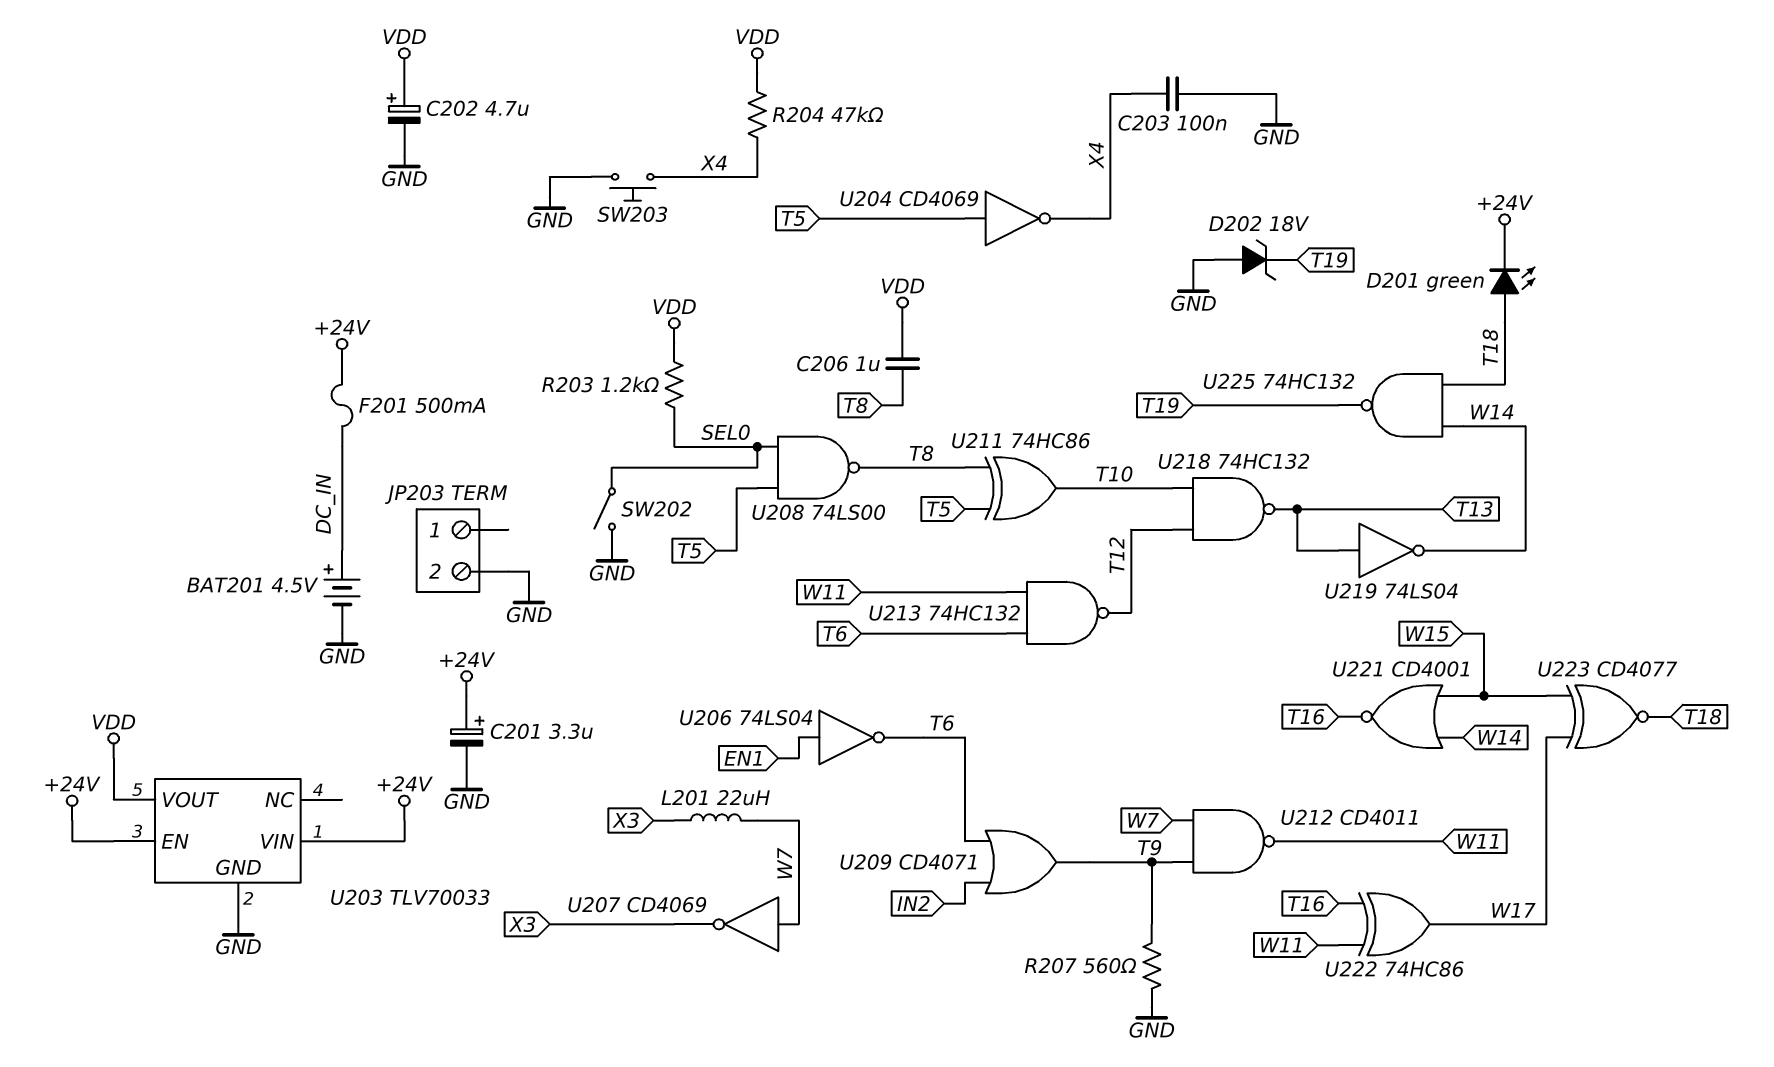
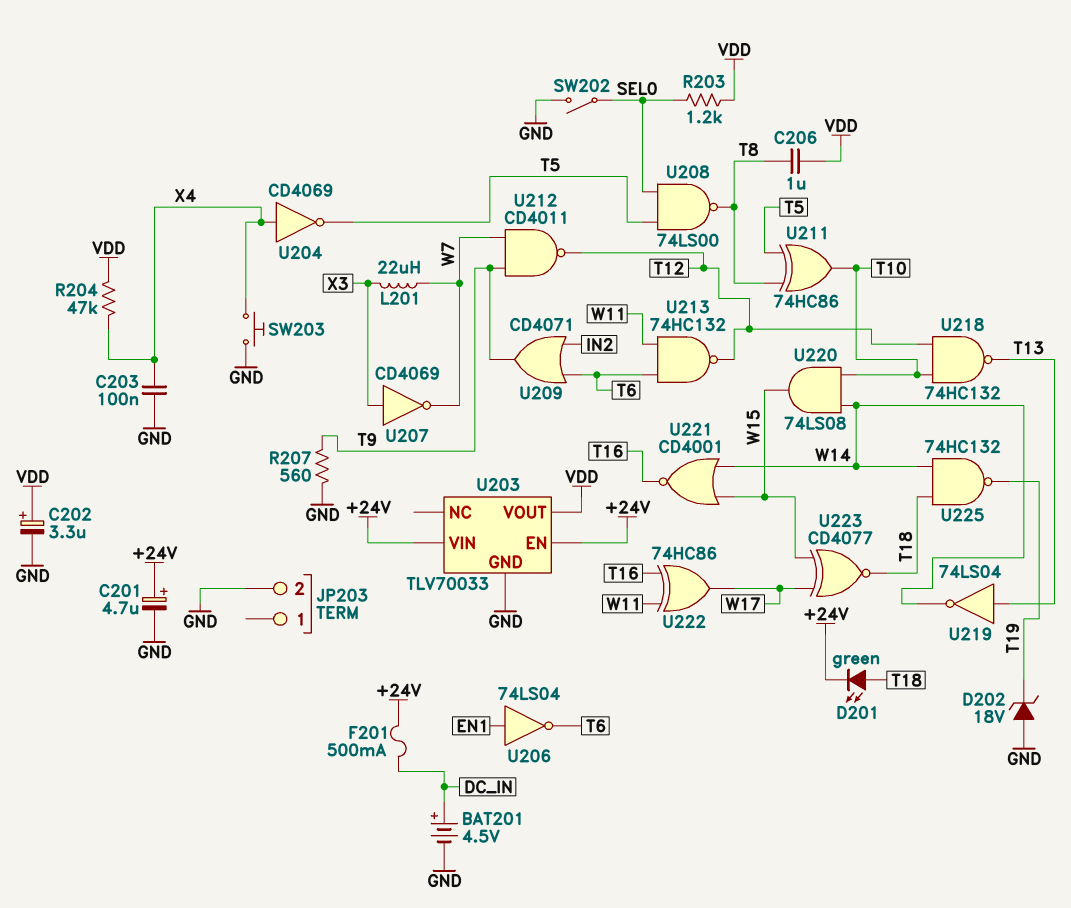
C201: 3.3uF (plus +24V, minus GND) -> 4.7uF (plus +24V, minus GND)
C202: 4.7uF (plus VDD, minus GND) -> 3.3uF (plus VDD, minus GND)
U204: NOT CD4069 (in T5, out X4) -> NOT CD4069 (in X4, out T5)
U207: NOT CD4069 (in W7, out X3) -> NOT CD4069 (in X3, out W7)
U212: NAND CD4011 (in T9, in W7, out W11) -> NAND CD4011 (in T9, in W7, out T12)
U220: none -> AND 74LS08 (in T10, in W14, out W15)

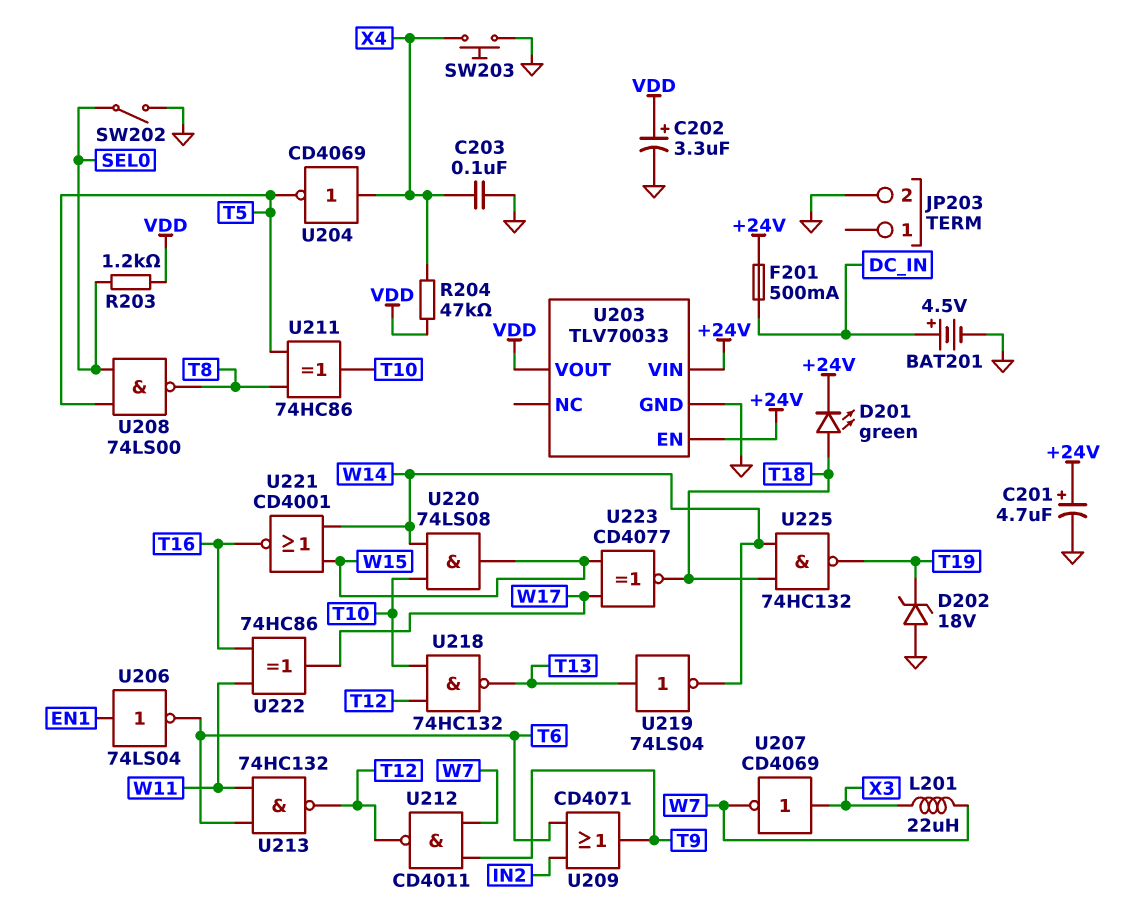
C206: 1uF (T8, VDD) -> none
R207: 560 (GND, T9) -> none

